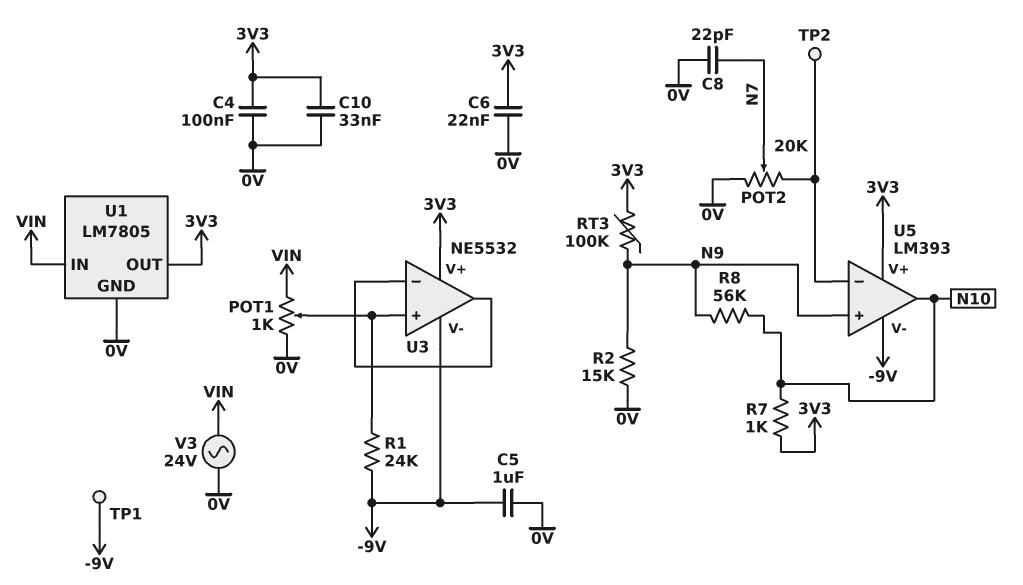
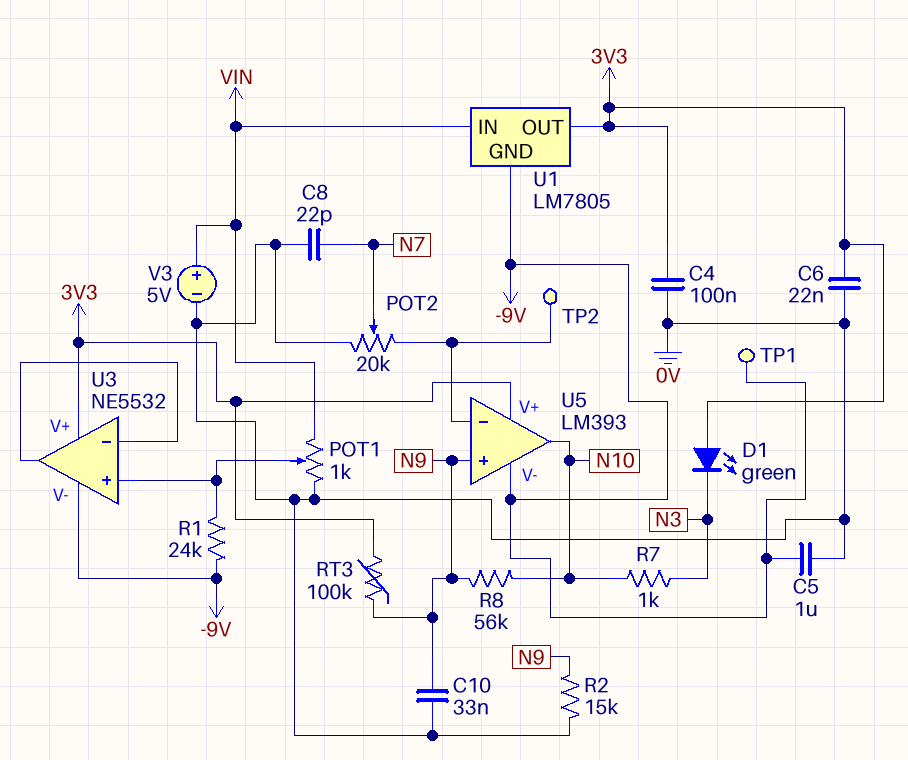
C10: 33nF (0V, 3V3) -> 33nF (0V, N9)
D1: none -> LED green (A 3V3, K N3)
R7: 1k (3V3, N10) -> 1k (N3, N10)
U1 pin GND: 0V -> -9V
V3: AC 24V (0V, VIN) -> 5V (plus VIN, minus 0V)

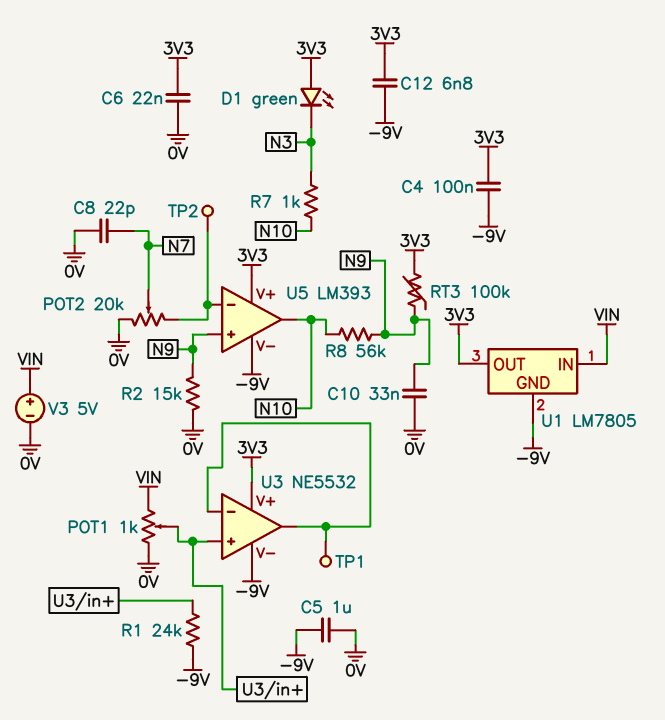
C4: 100nF (0V, 3V3) -> 100nF (-9V, 3V3)
C12: none -> 6.8nF (-9V, 3V3)
TP1: test point (-9V) -> test point (U3/in-)

